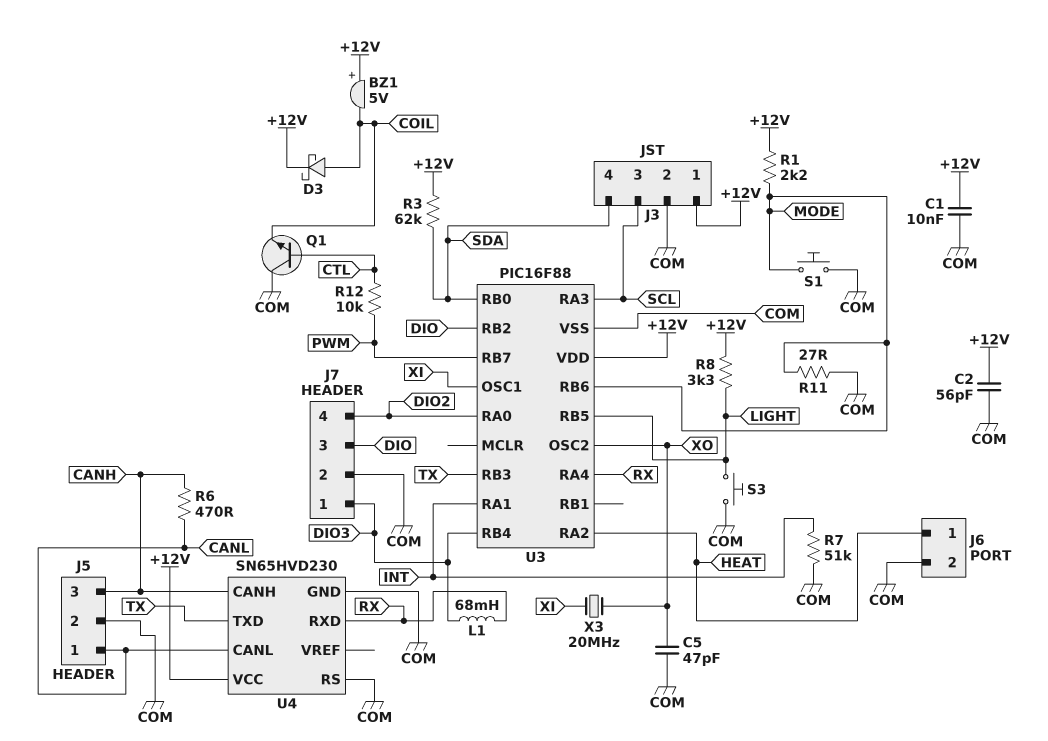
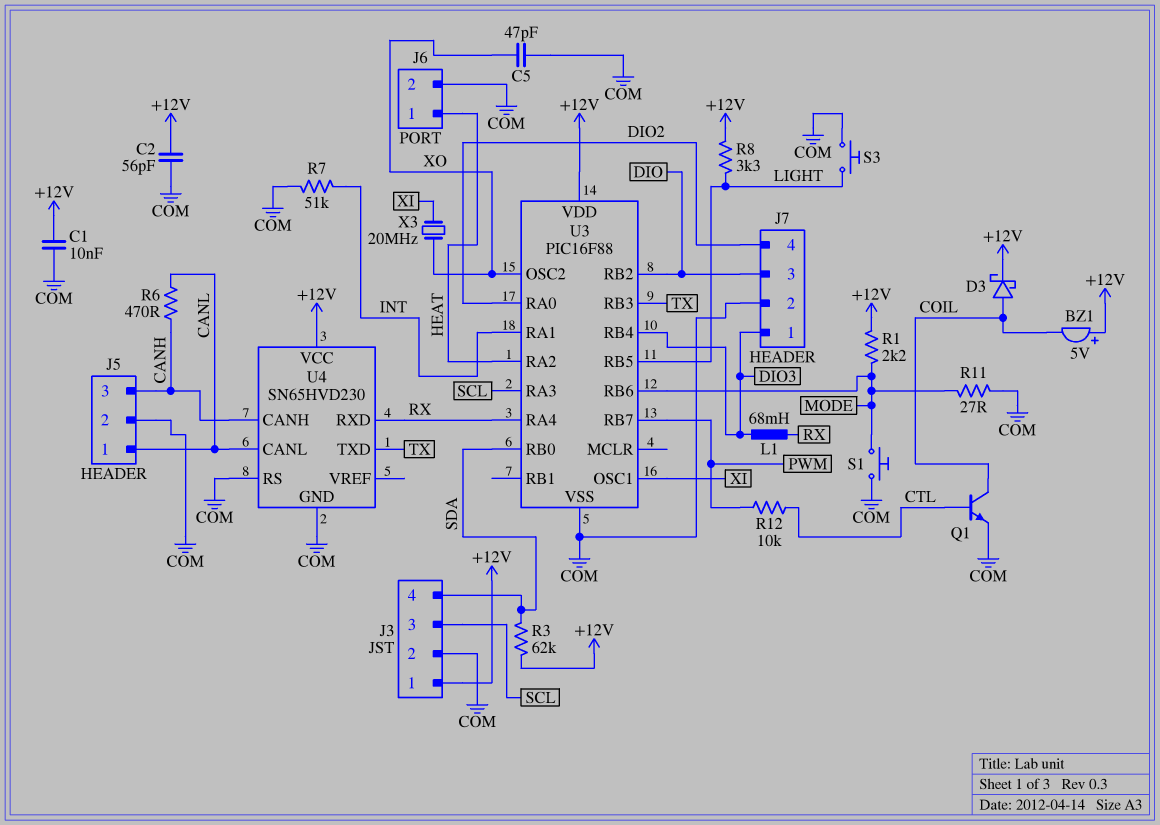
Q1: NPN (B CTL, C COM, E COIL) -> NPN (B CTL, C COIL, E COM)

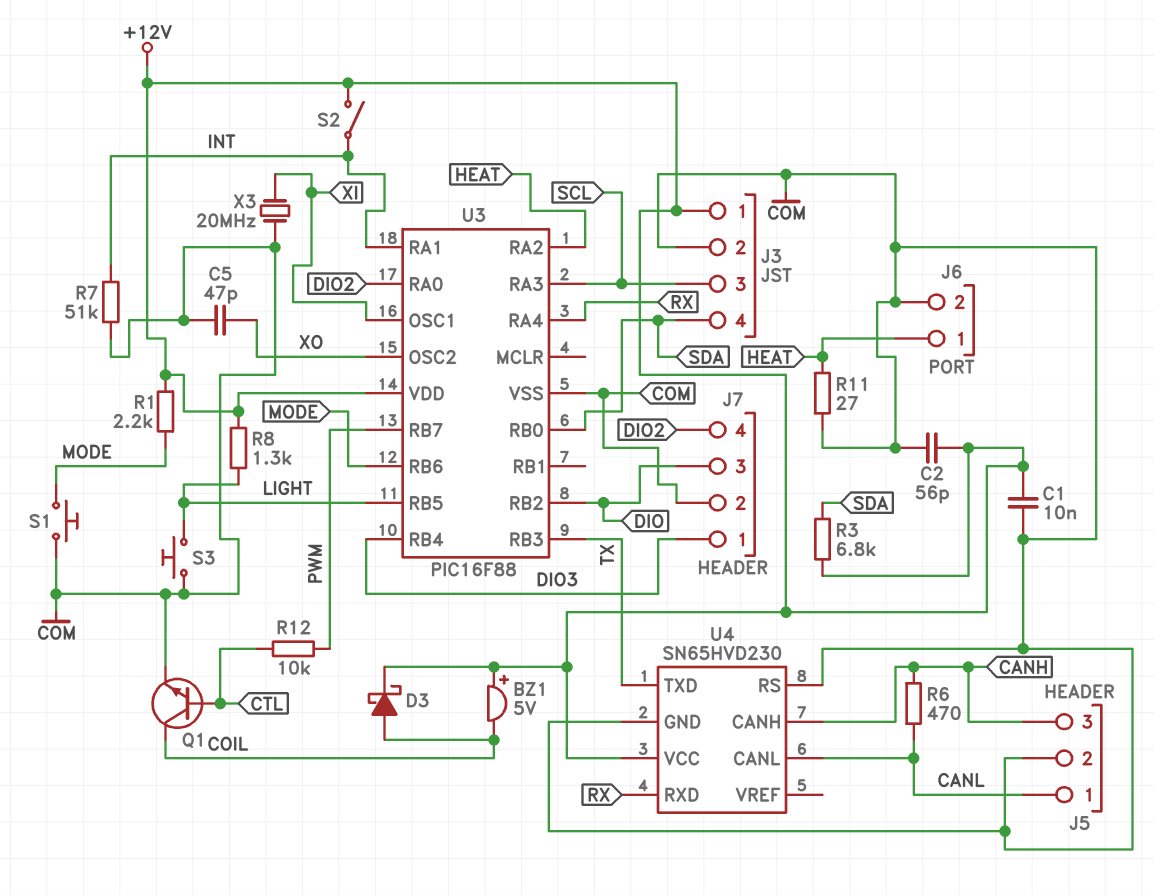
L1: 68mH (DIO3, RX) -> none
R3: 62k (+12V, SDA) -> 6.8k (+12V, SDA)
R8: 3.3k (+12V, LIGHT) -> 1.3k (+12V, LIGHT)
R11: 27 (COM, MODE) -> 27 (COM, HEAT)
S2: none -> switch (+12V, INT)
X3: 20MHz (XI, XO) -> 20MHz (COM, XI)

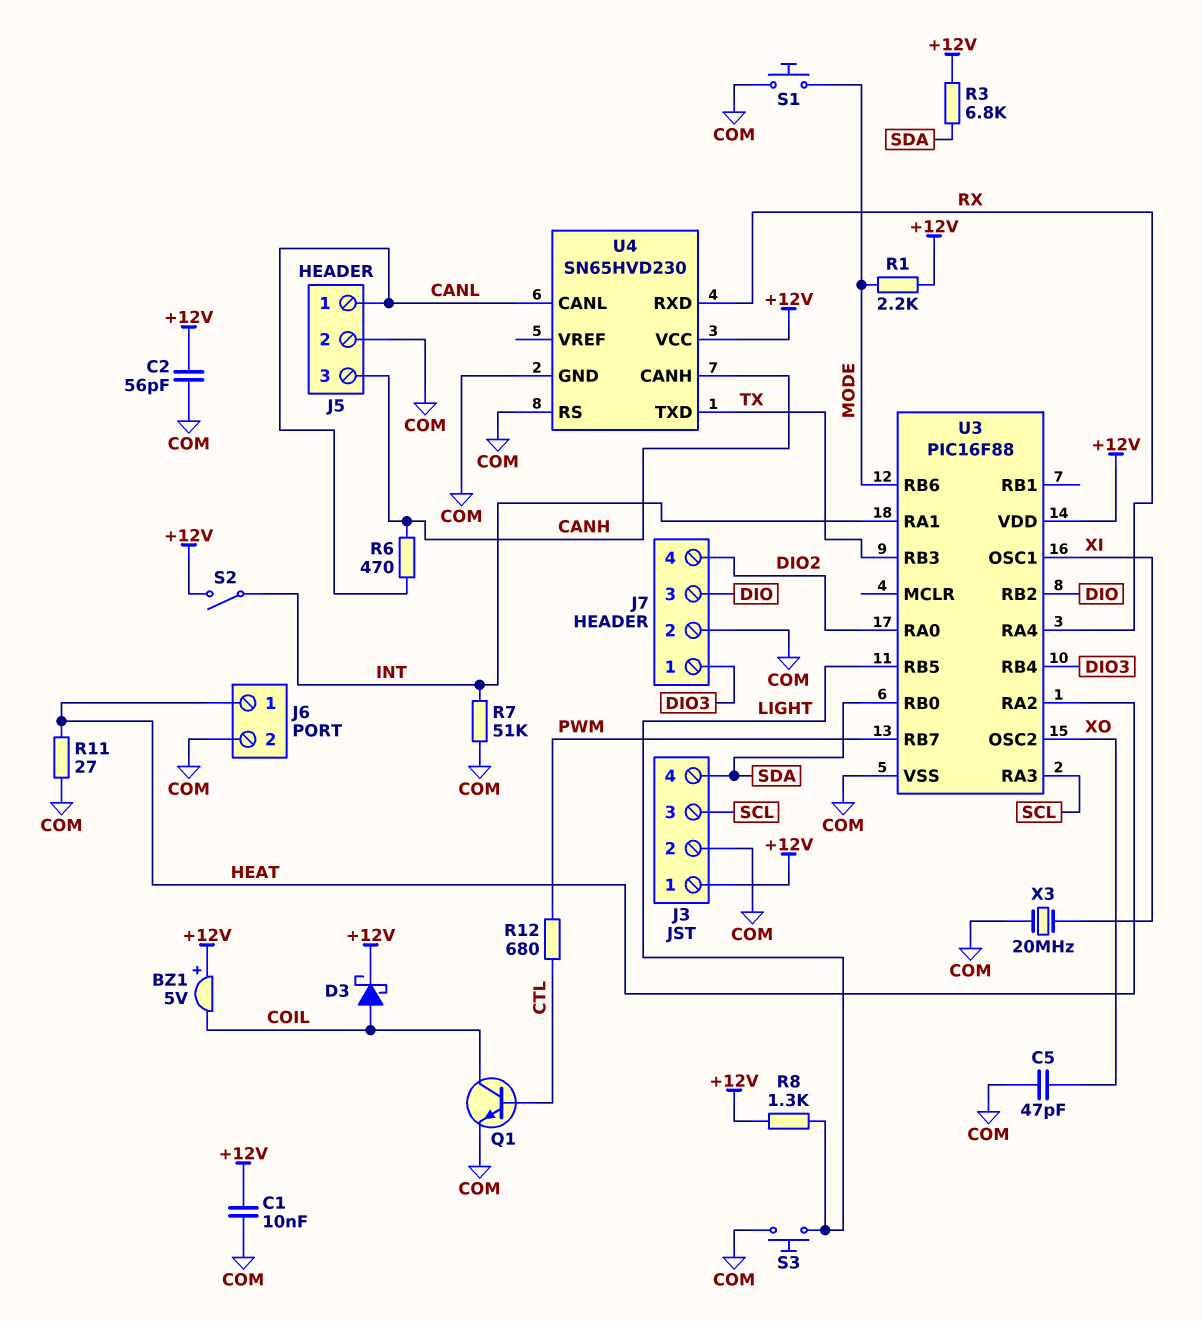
R12: 10k (CTL, PWM) -> 680 (CTL, PWM)

